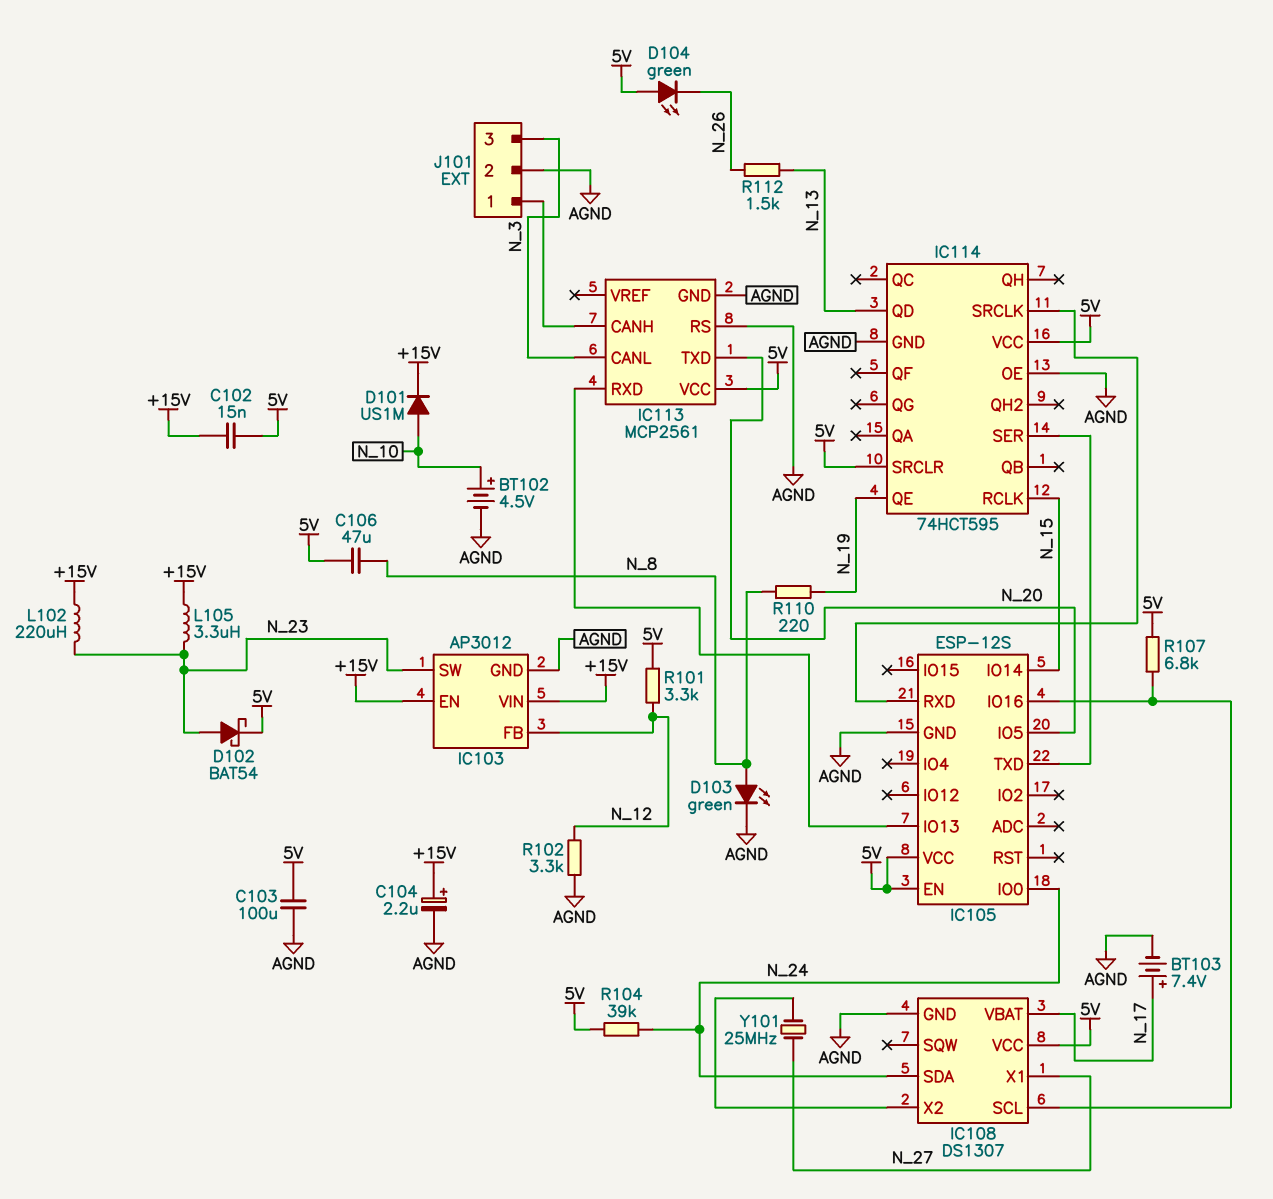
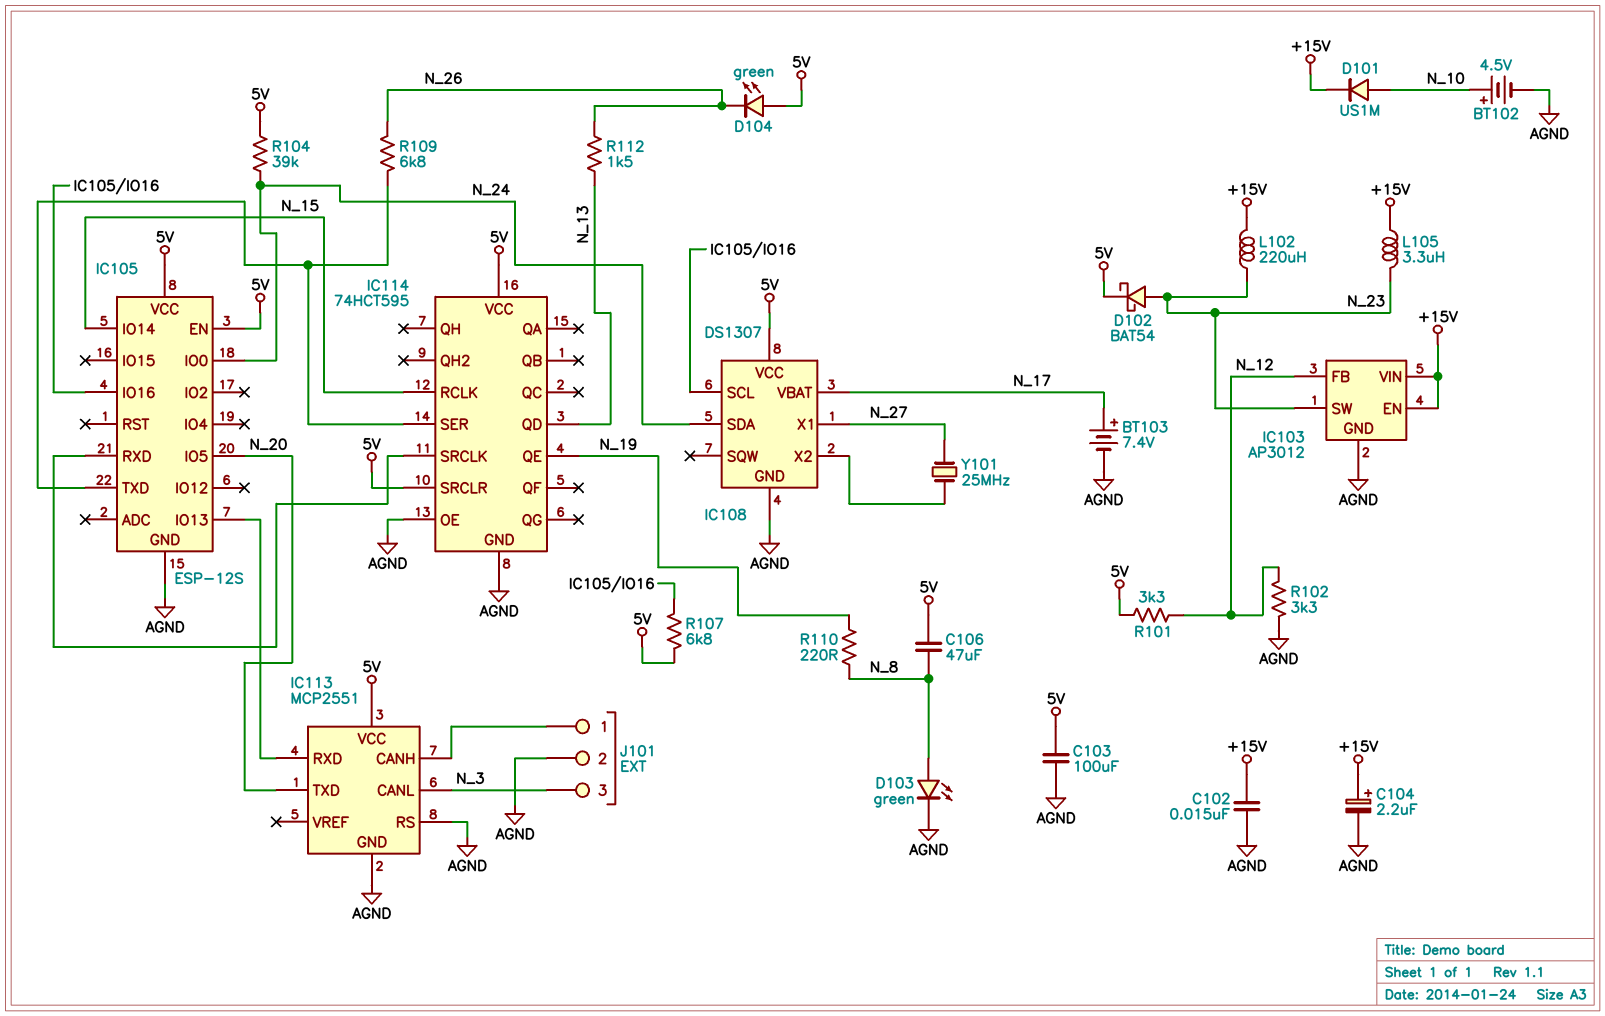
C102: 15nF (+15V, 5V) -> 15nF (+15V, AGND)
IC113: MCP2561 -> MCP2551
R109: none -> 6.8k (IC105/TXD, N_26)

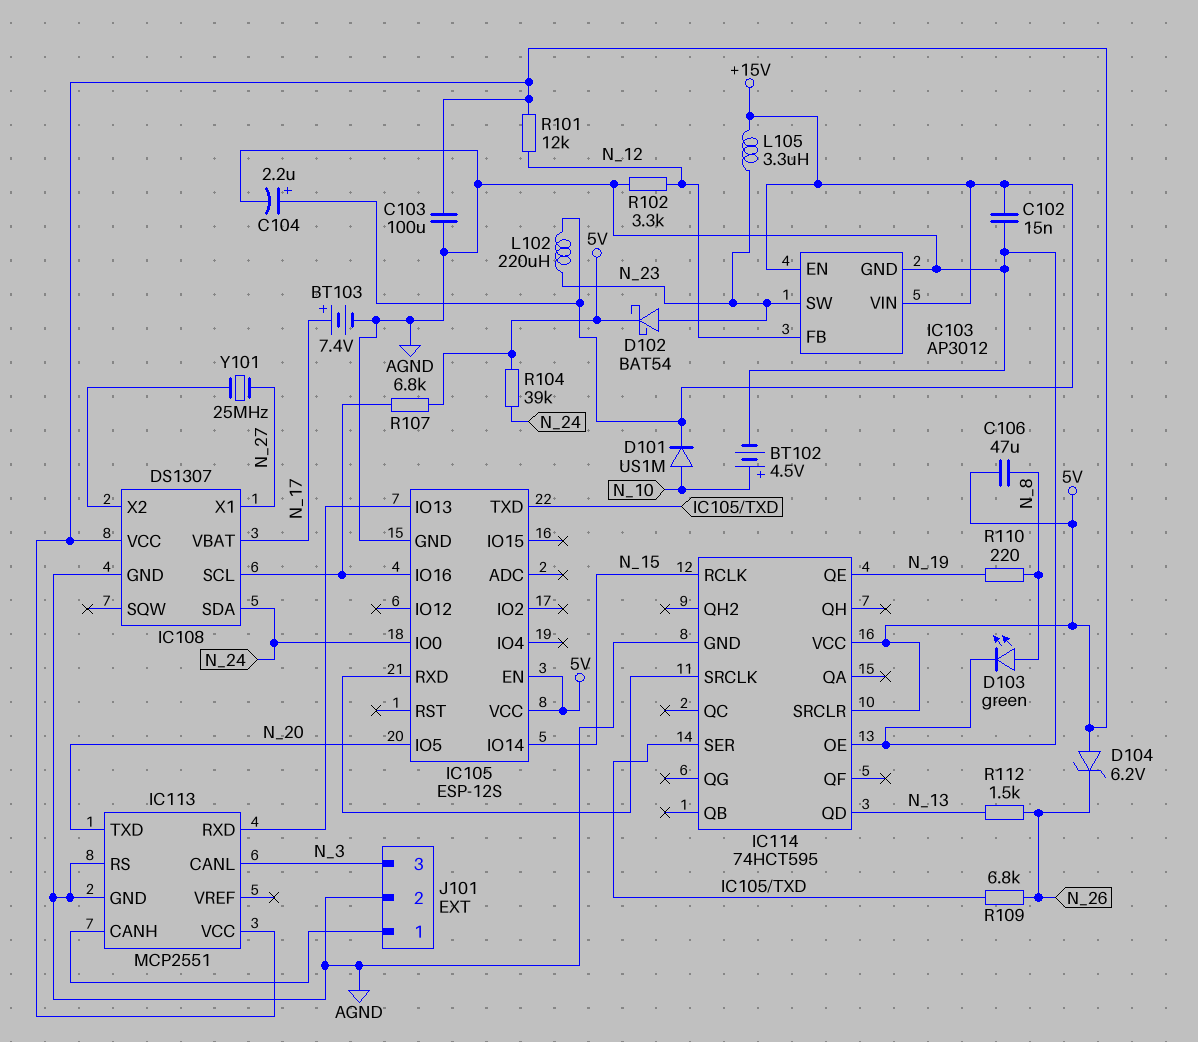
D104: LED green (A 5V, K N_26) -> zener 6.2V (A 5V, K N_26)
R101: 3.3k (5V, N_12) -> 12k (5V, N_12)

